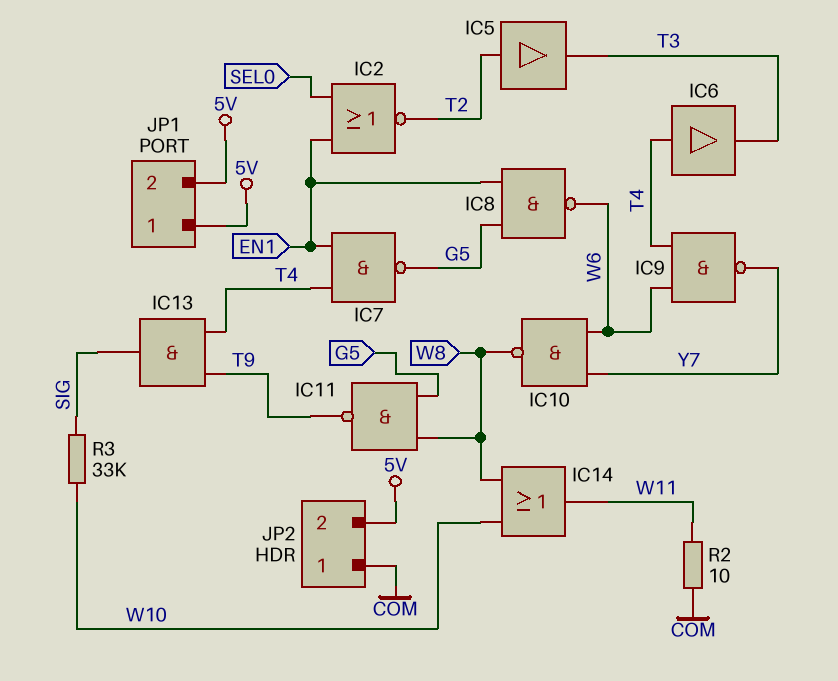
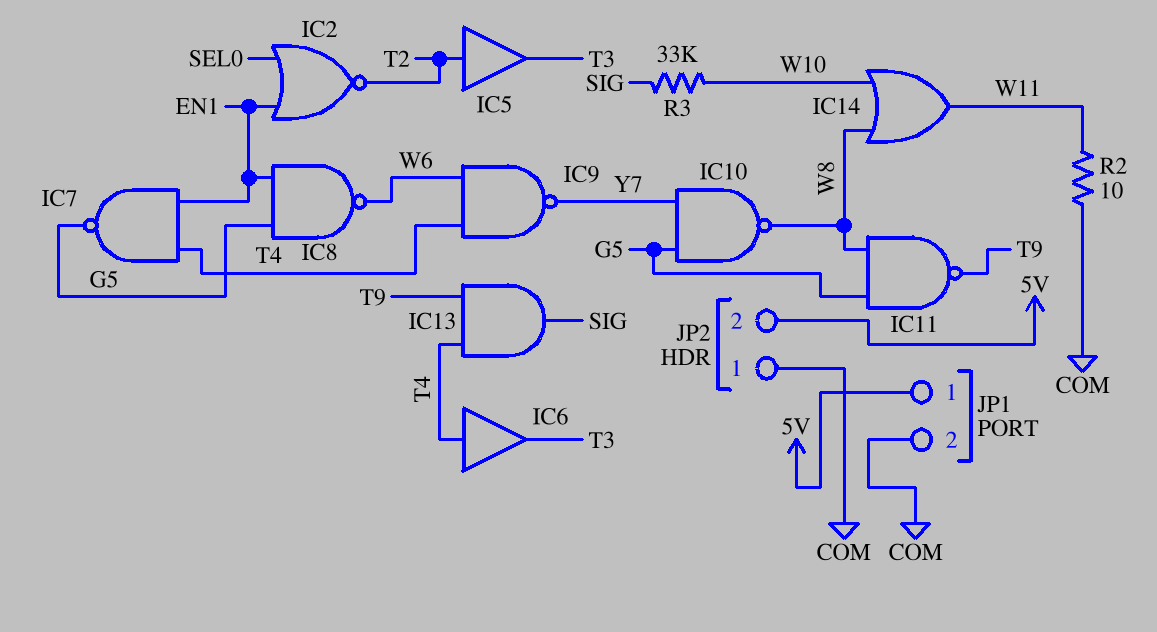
IC10: NAND (in W6, in Y7, out W8) -> NAND (in G5, in Y7, out W8)
JP1 pin 2: 5V -> COM

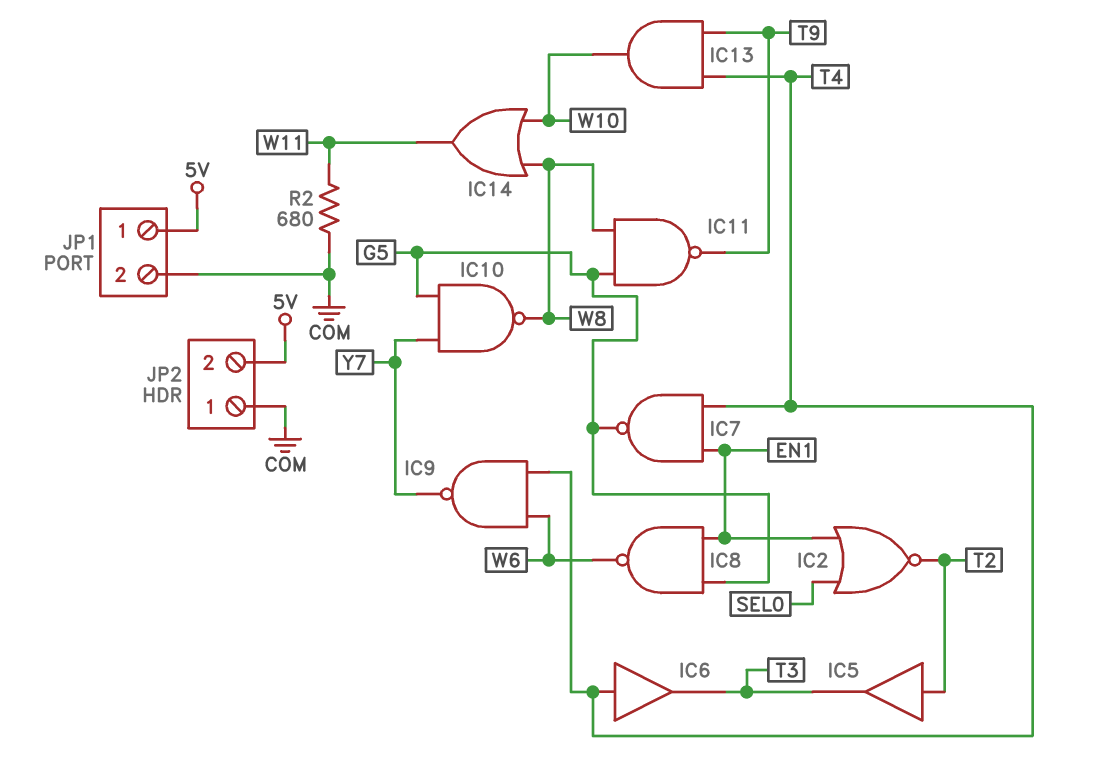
IC13: AND (in T4, in T9, out SIG) -> AND (in T4, in T9, out W10)
R2: 10 (COM, W11) -> 680 (COM, W11)
R3: 33k (SIG, W10) -> none

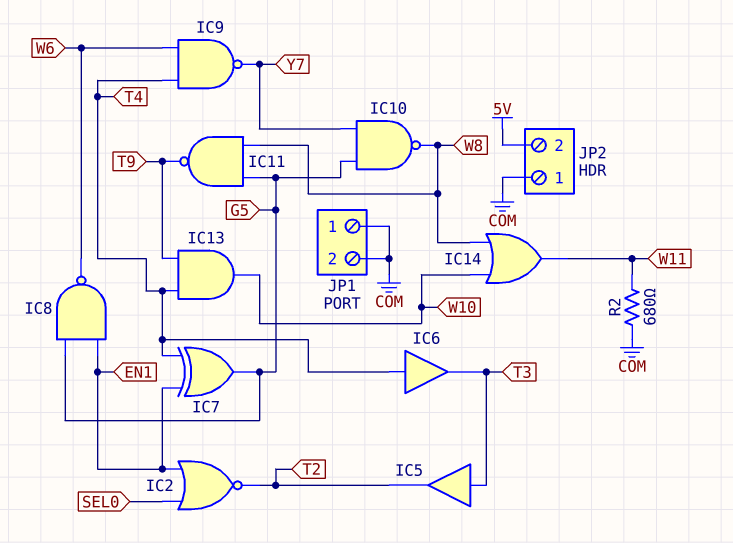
IC5: buffer (in T2, out T3) -> buffer (in T3, out T2)
IC7: NAND (in EN1, in T4, out G5) -> XOR (in EN1, in T4, out G5)
JP1 pin 1: 5V -> COM

